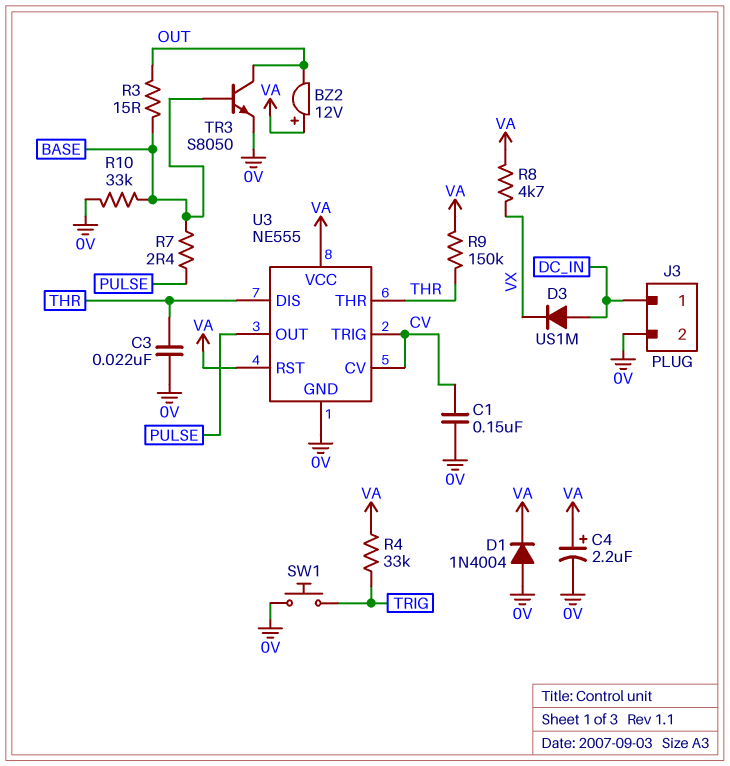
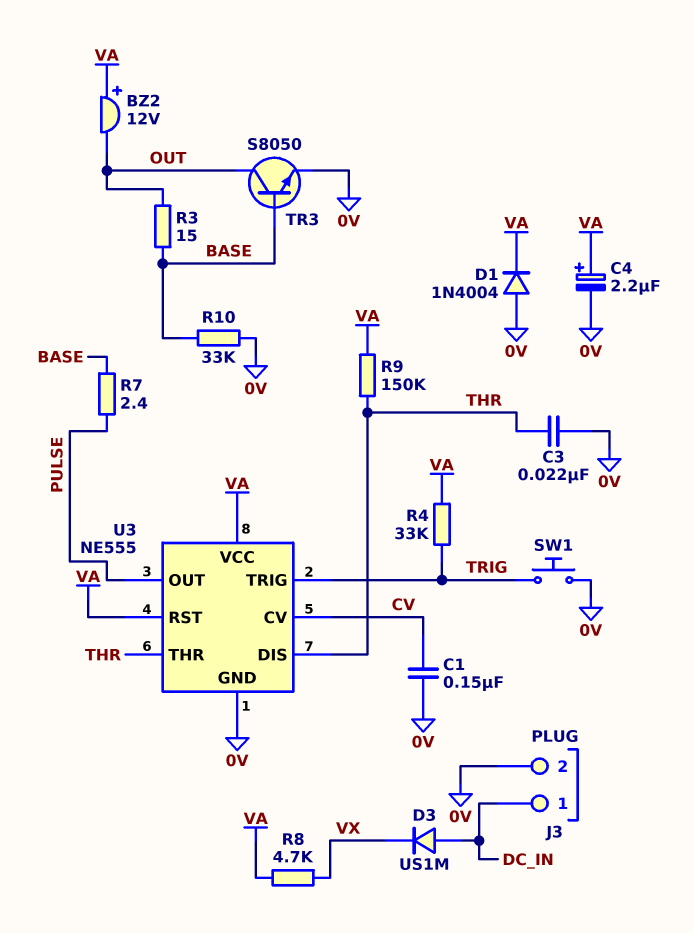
U3 pin TRIG: CV -> TRIG

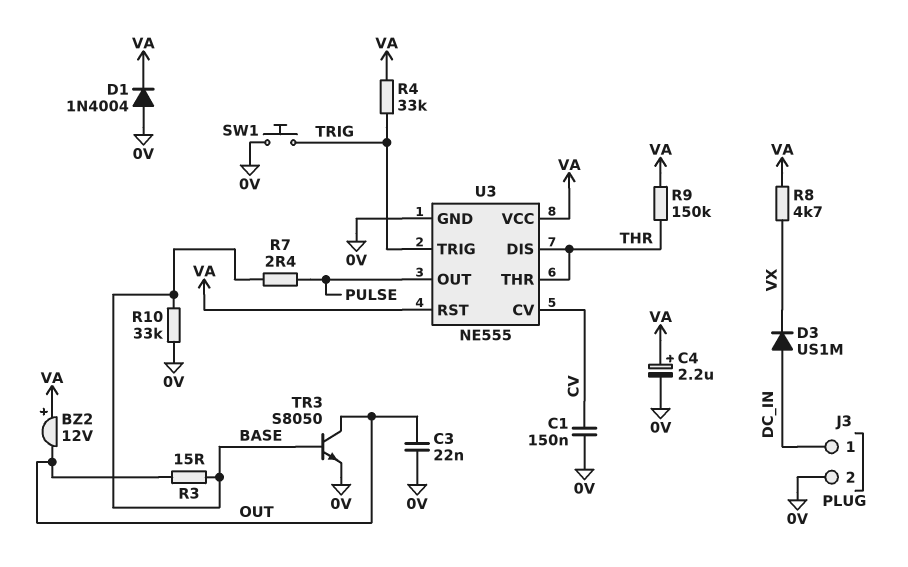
C3: 22nF (0V, THR) -> 22nF (0V, OUT)

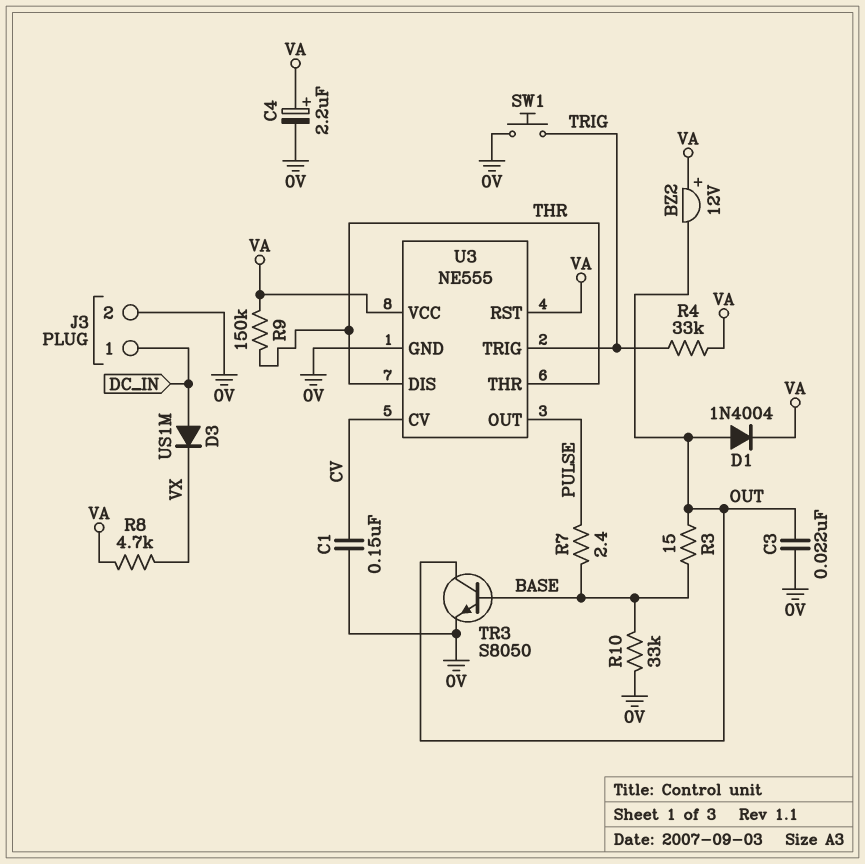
D1: diode 1N4004 (A 0V, K VA) -> diode 1N4004 (A OUT, K VA)

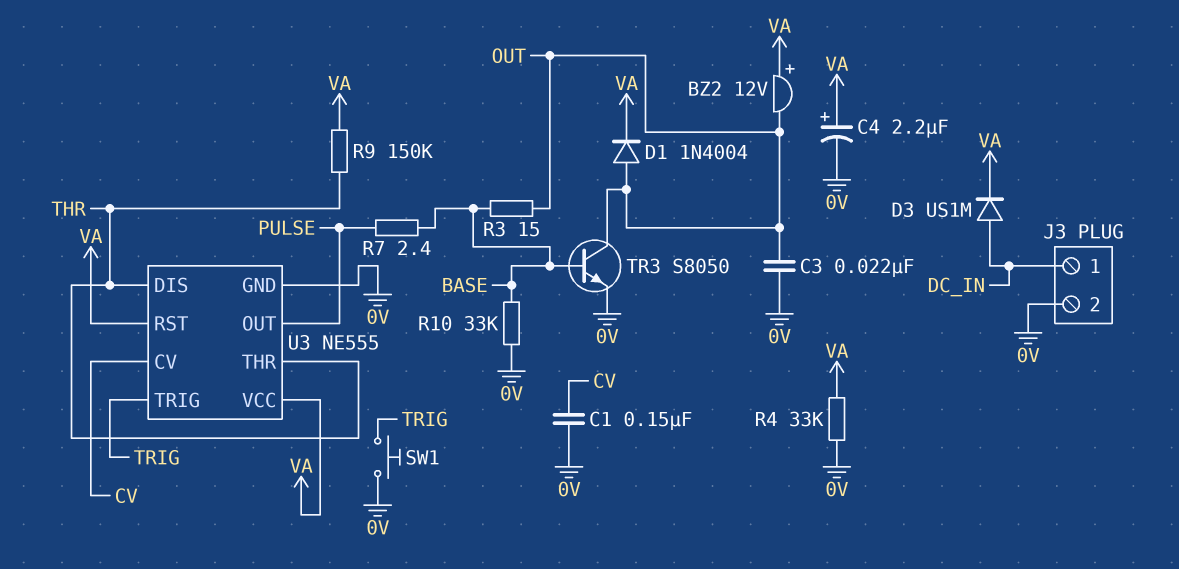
D3: diode US1M (A DC_IN, K VX) -> diode US1M (A DC_IN, K VA)
R4: 33k (TRIG, VA) -> 33k (0V, VA)
R8: 4.7k (VA, VX) -> none

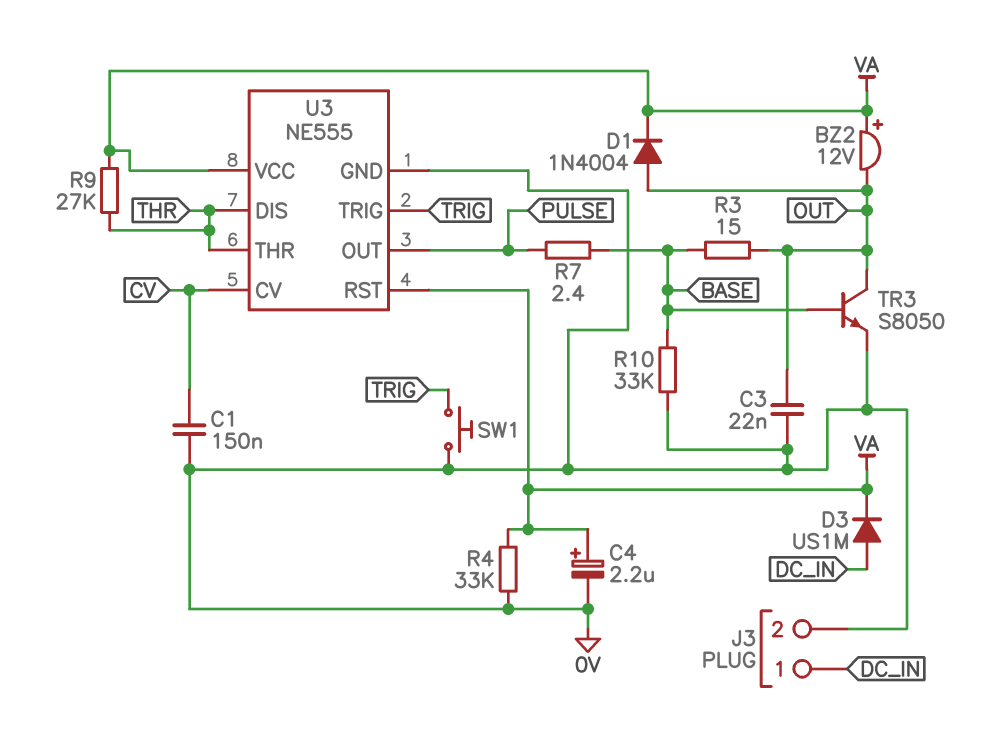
R9: 150k (THR, VA) -> 27k (THR, VA)

